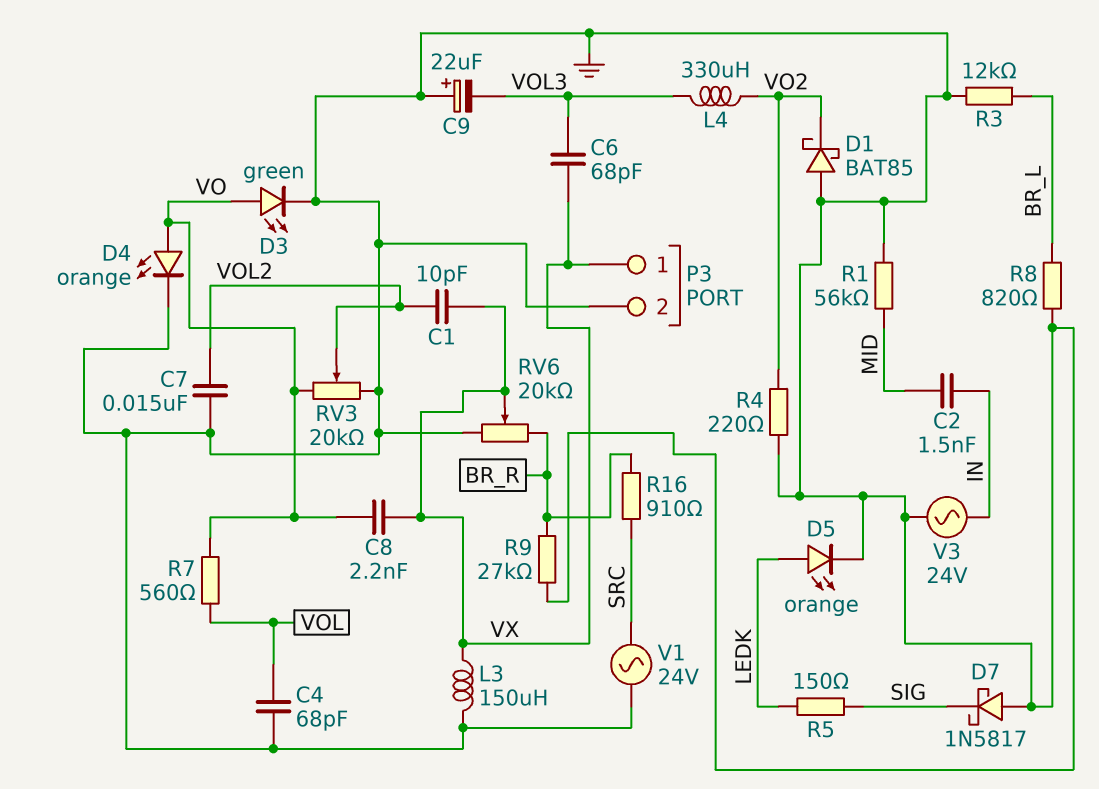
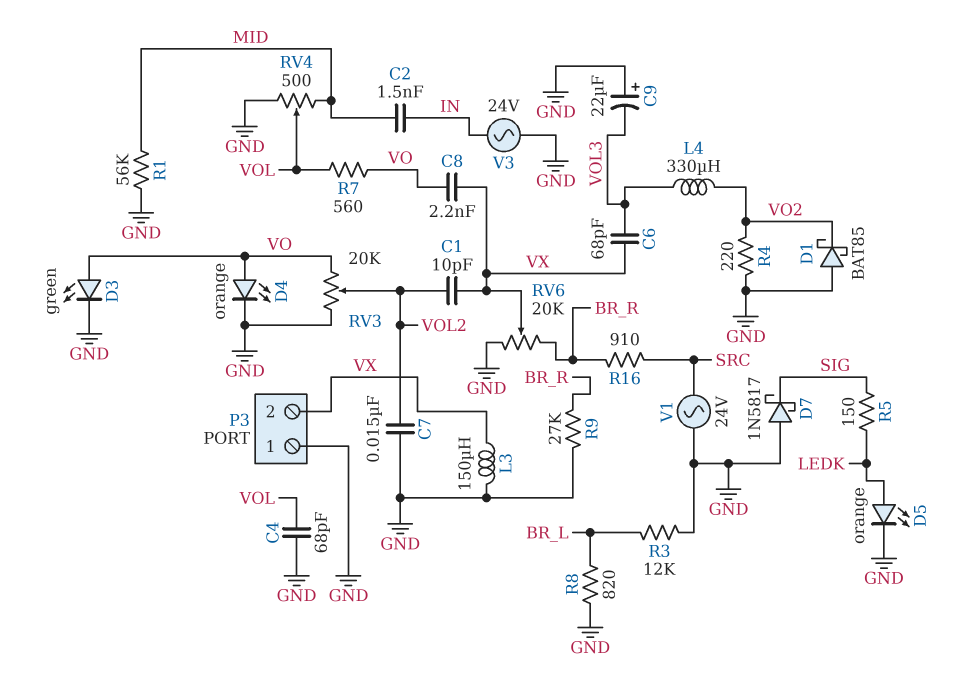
P3 pin 1: VX -> GND
P3 pin 2: GND -> VX
RV4: none -> 500 (GND, MID, wiper VOL)

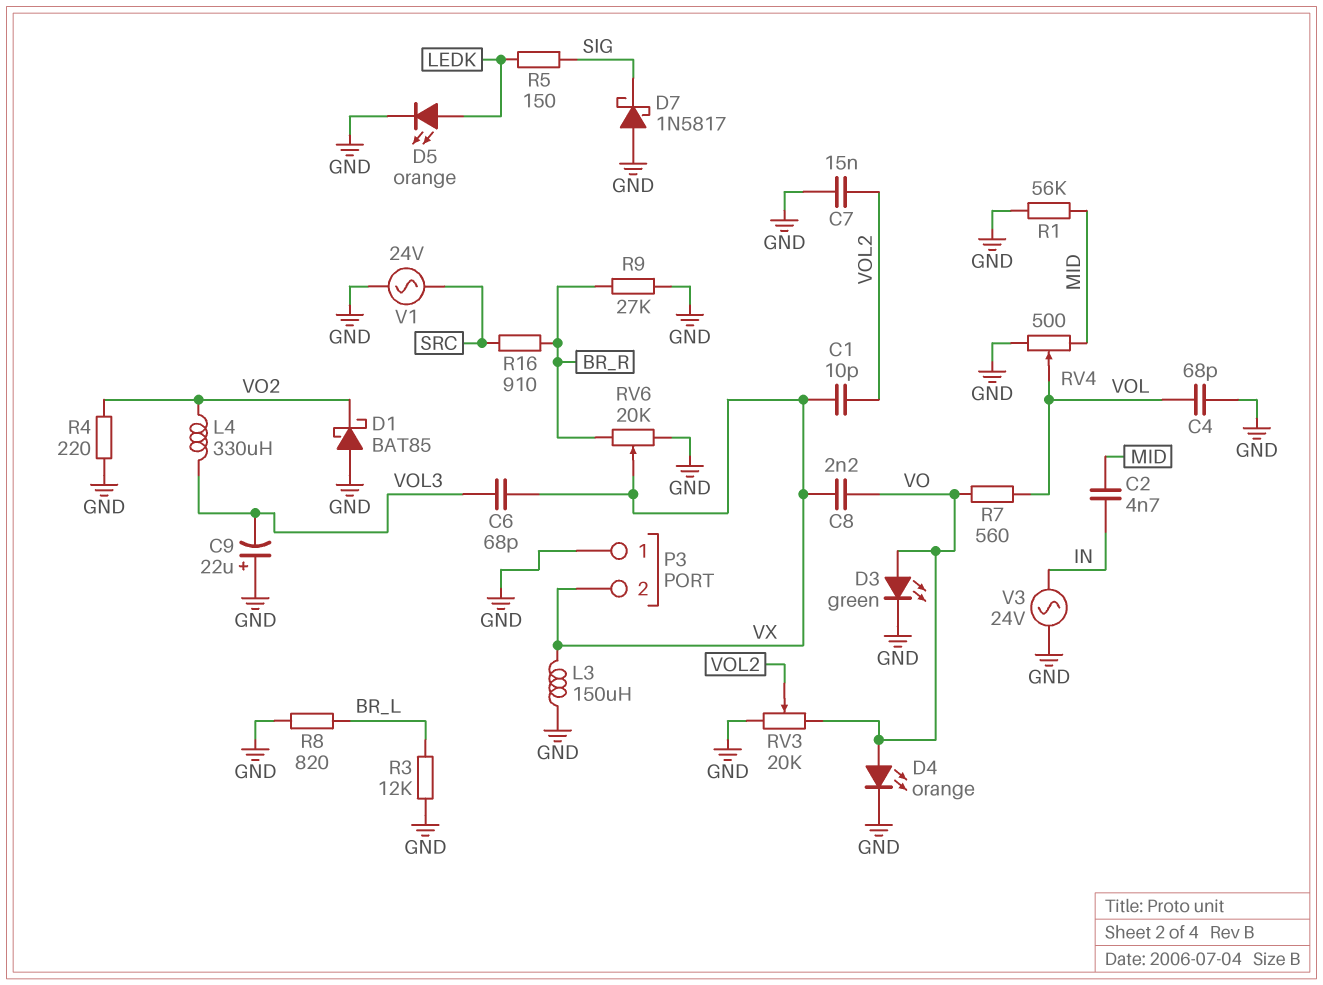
C2: 1.5nF (IN, MID) -> 4.7nF (IN, MID)

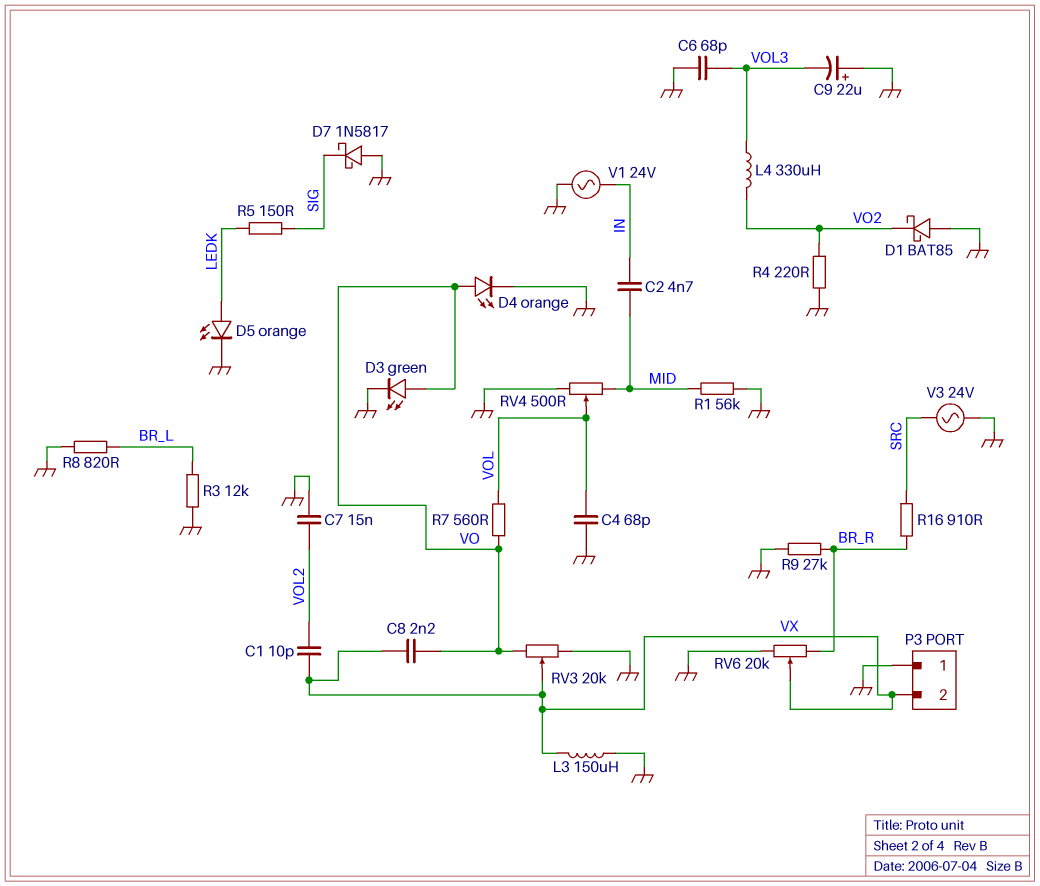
C6: 68pF (VOL3, VX) -> 68pF (GND, VOL3)
RV3: 20k (GND, VO, wiper VOL2) -> 20k (GND, VO, wiper VX)
V1: AC 24V (GND, SRC) -> AC 24V (GND, IN)
V3: AC 24V (GND, IN) -> AC 24V (GND, SRC)

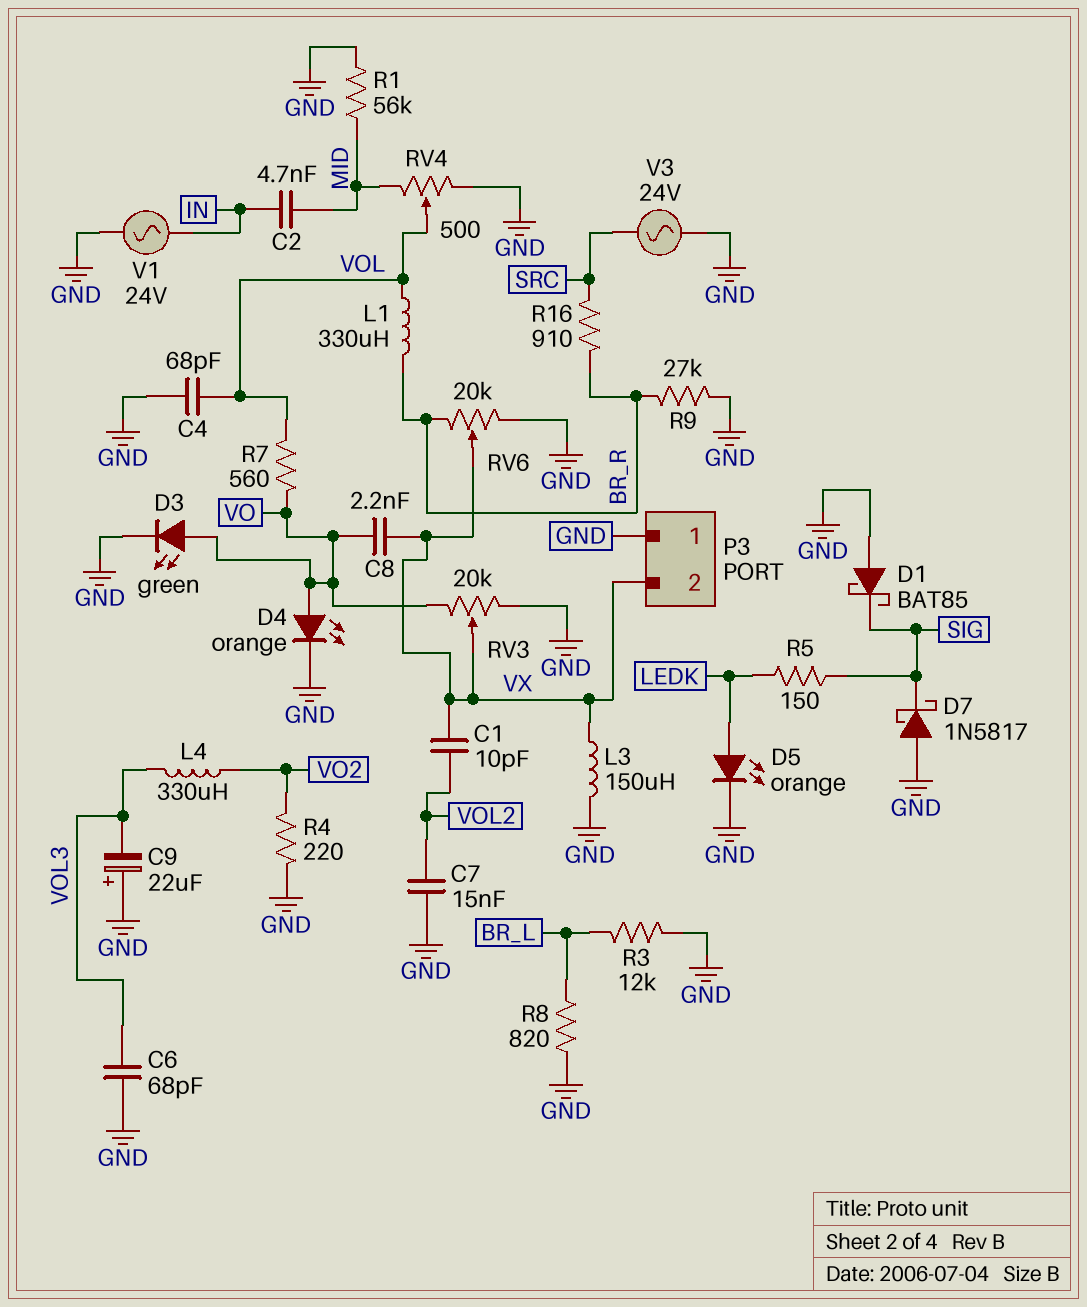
D1: schottky BAT85 (A GND, K VO2) -> schottky BAT85 (A GND, K SIG)
L1: none -> 330uH (BR_R, VOL)

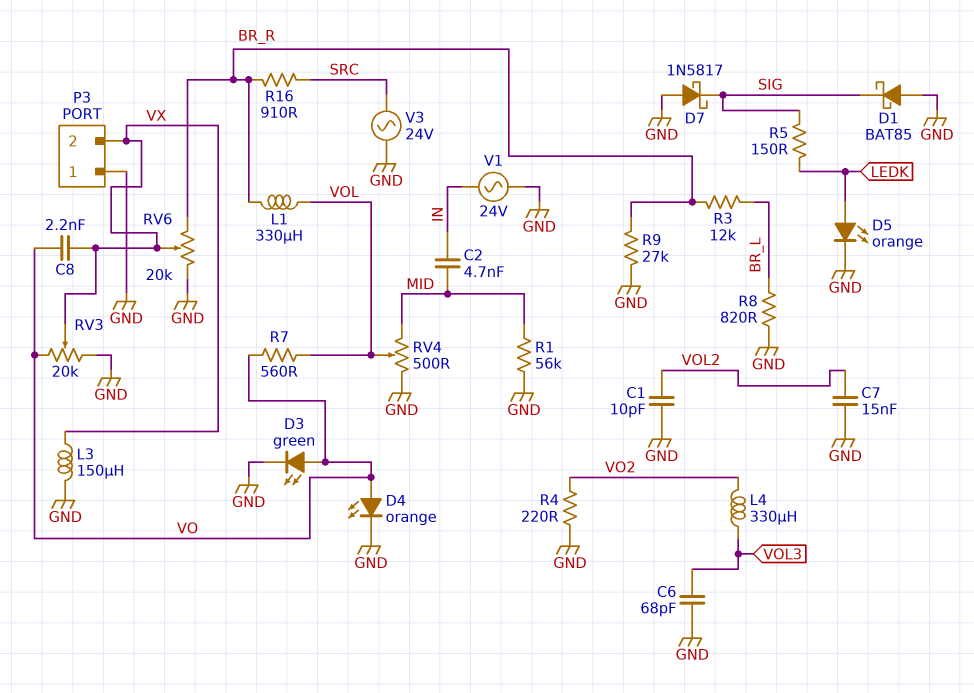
C1: 10pF (VOL2, VX) -> 10pF (GND, VOL2)
C4: 68pF (GND, VOL) -> none
C9: 22uF (plus GND, minus VOL3) -> none
R3: 12k (BR_L, GND) -> 12k (BR_L, BR_R)

